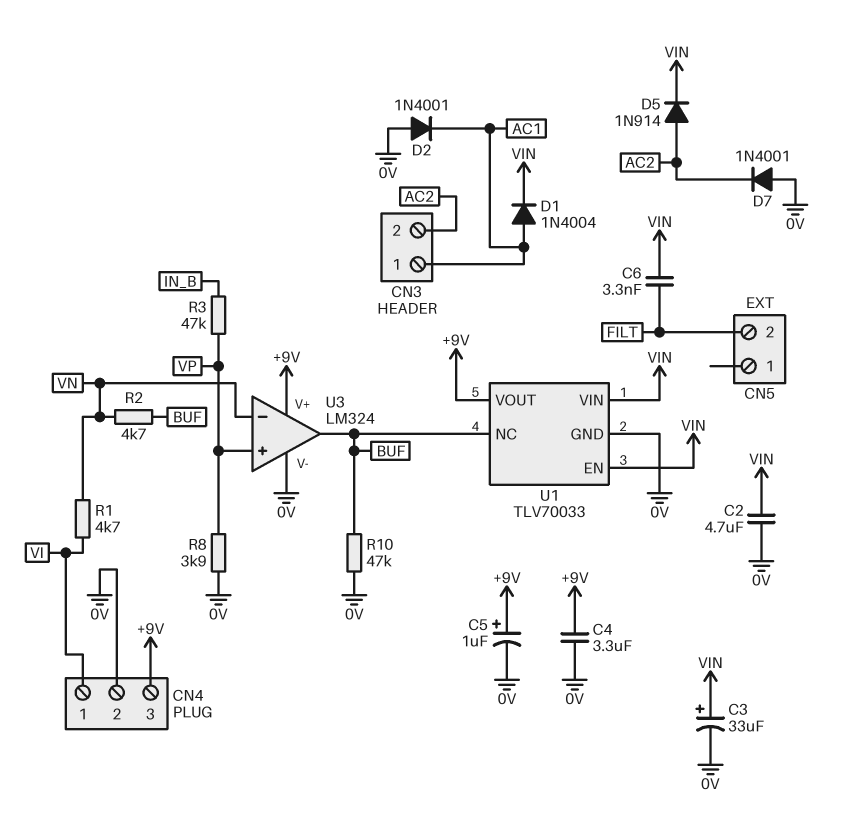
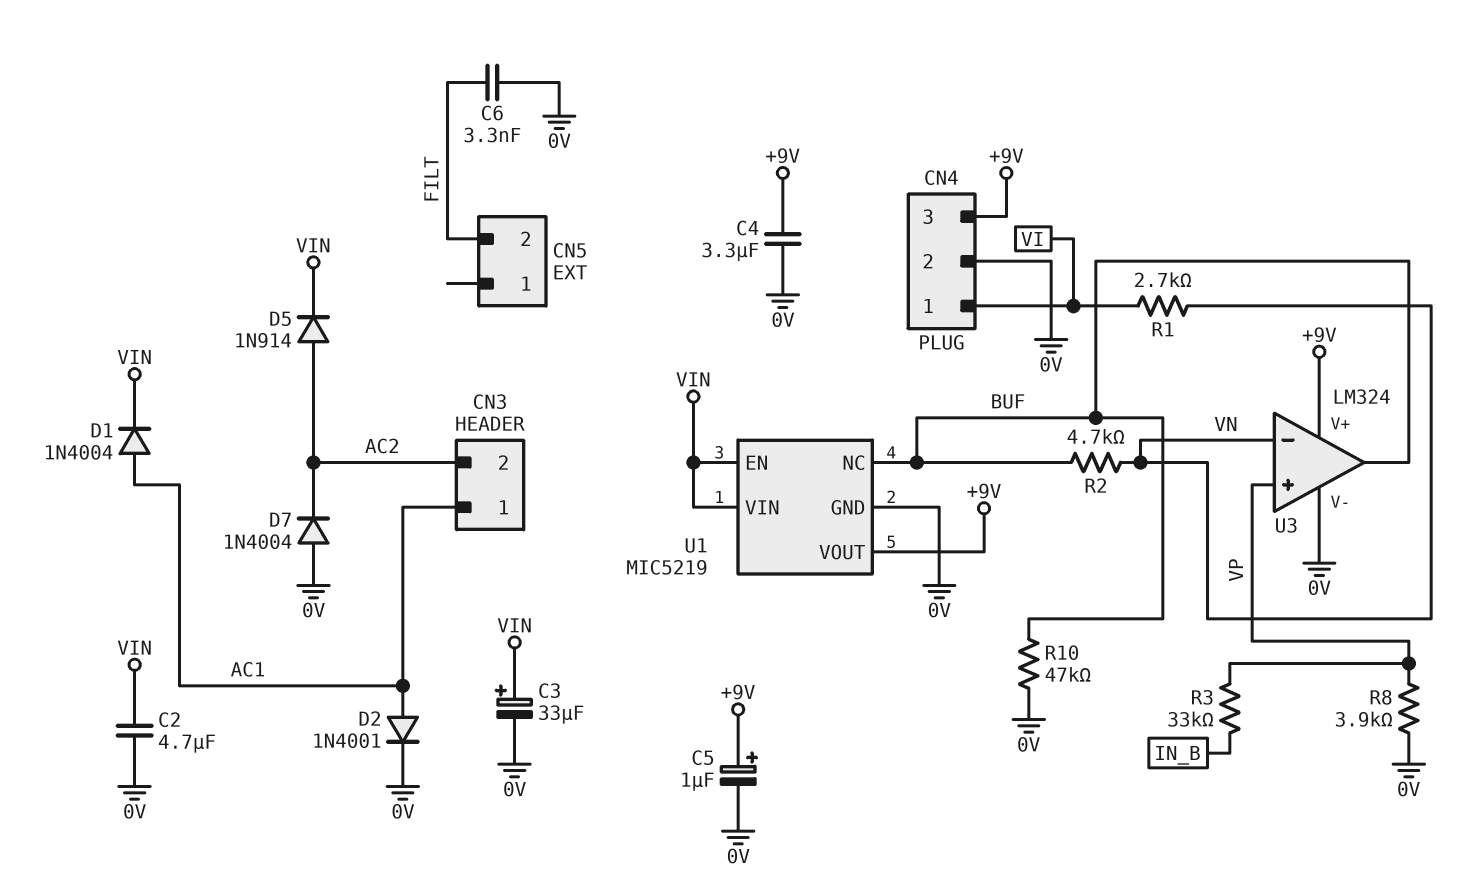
C6: 3.3nF (FILT, VIN) -> 3.3nF (0V, FILT)
D2: diode 1N4001 (A 0V, K AC1) -> diode 1N4001 (A AC1, K 0V)
D7: diode 1N4001 (A 0V, K AC2) -> diode 1N4004 (A 0V, K AC2)
R1: 4.7k (VI, VN) -> 2.7k (VI, VN)
R3: 47k (IN_B, VP) -> 33k (IN_B, VP)
U1: TLV70033 -> MIC5219

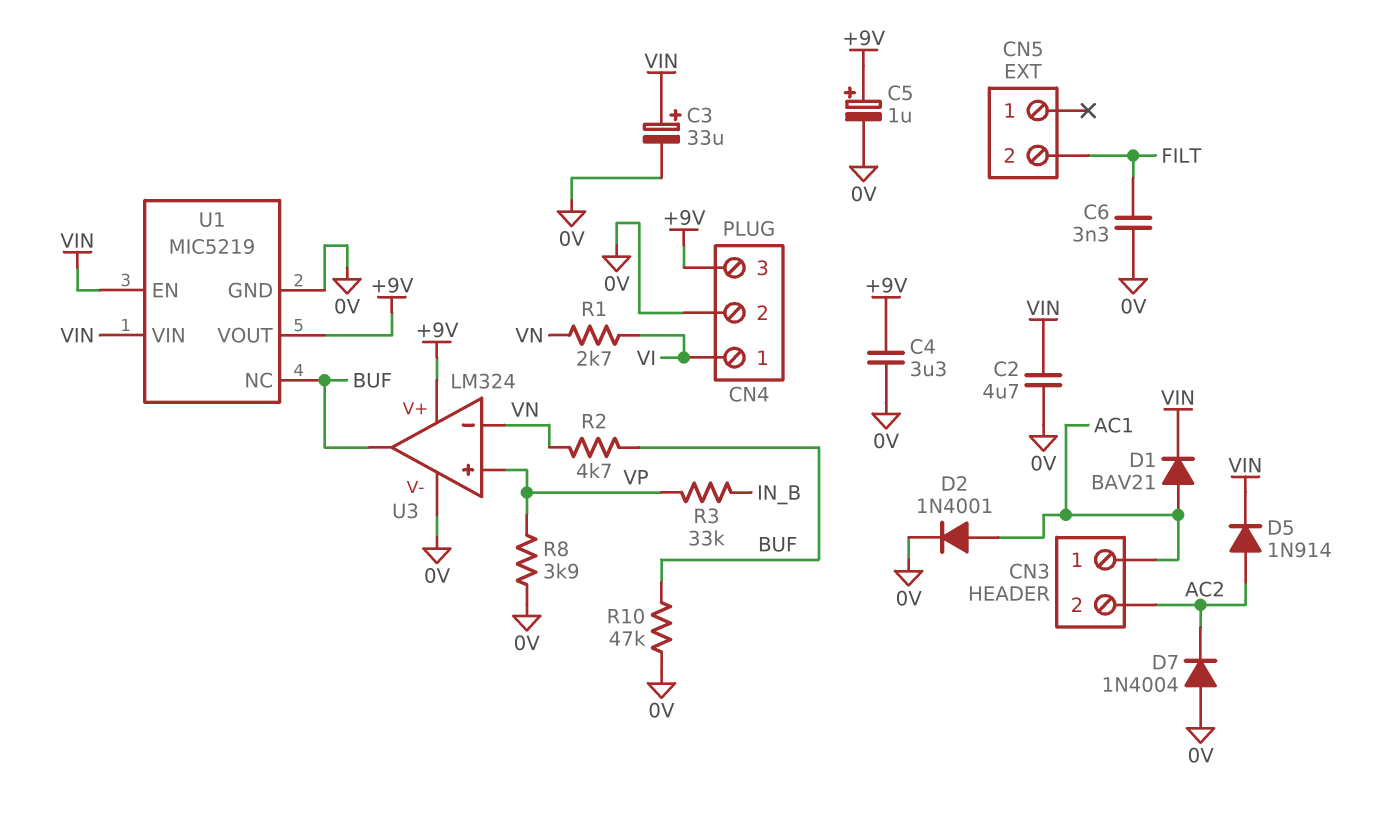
D1: diode 1N4004 (A AC1, K VIN) -> diode BAV21 (A AC1, K VIN)

